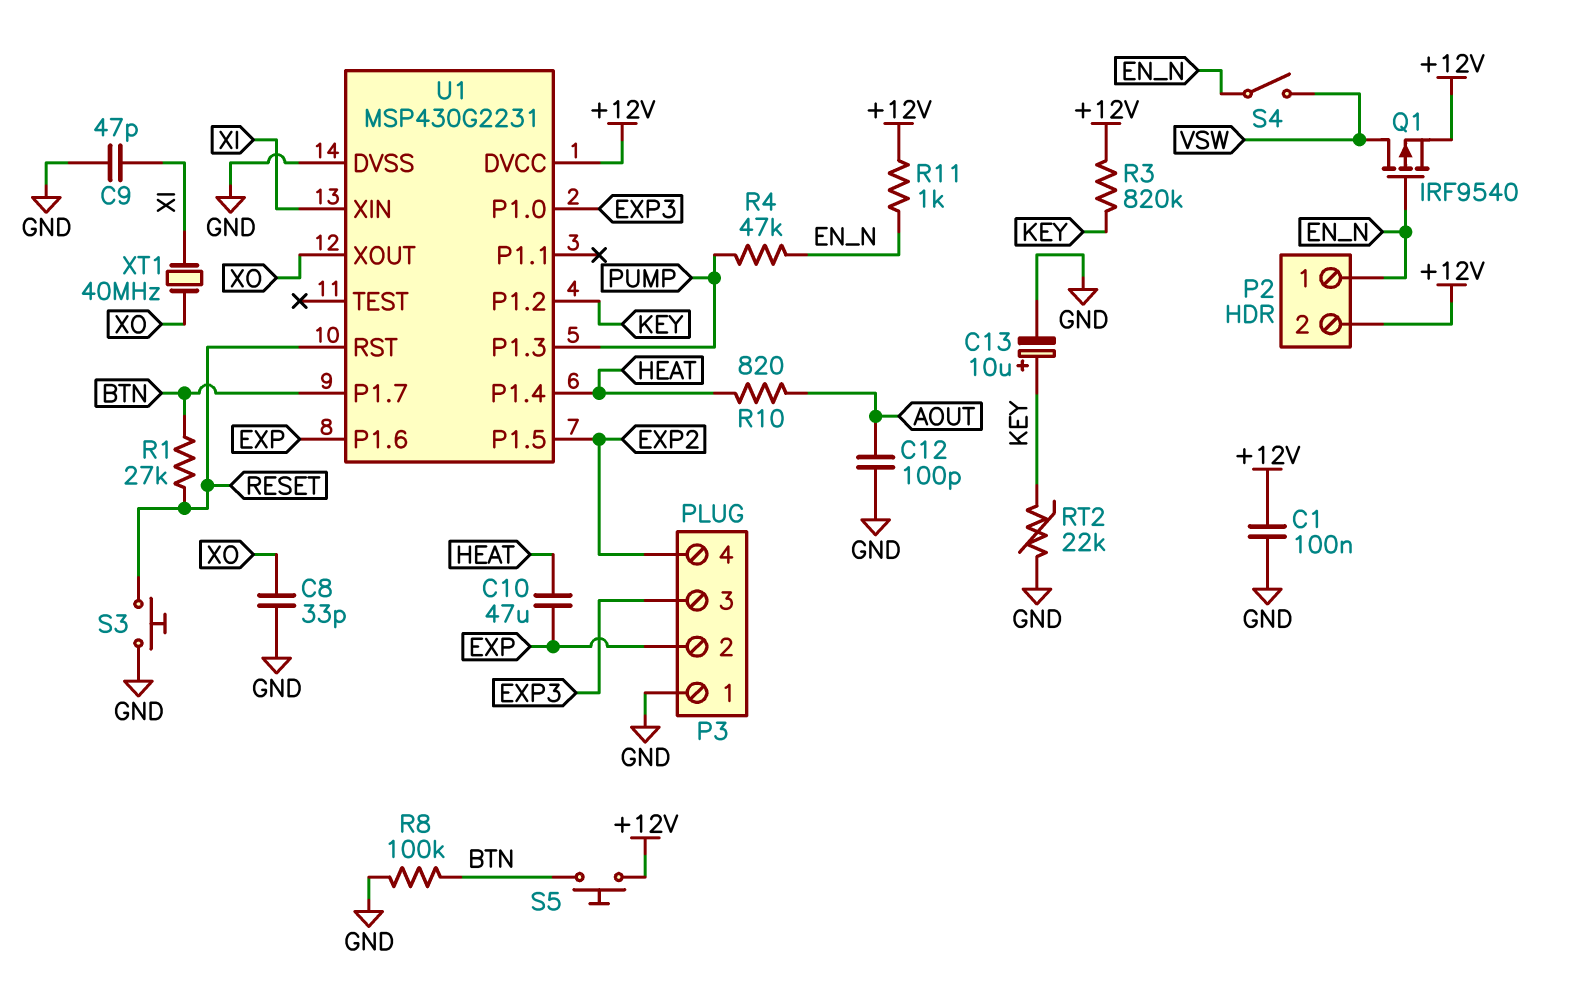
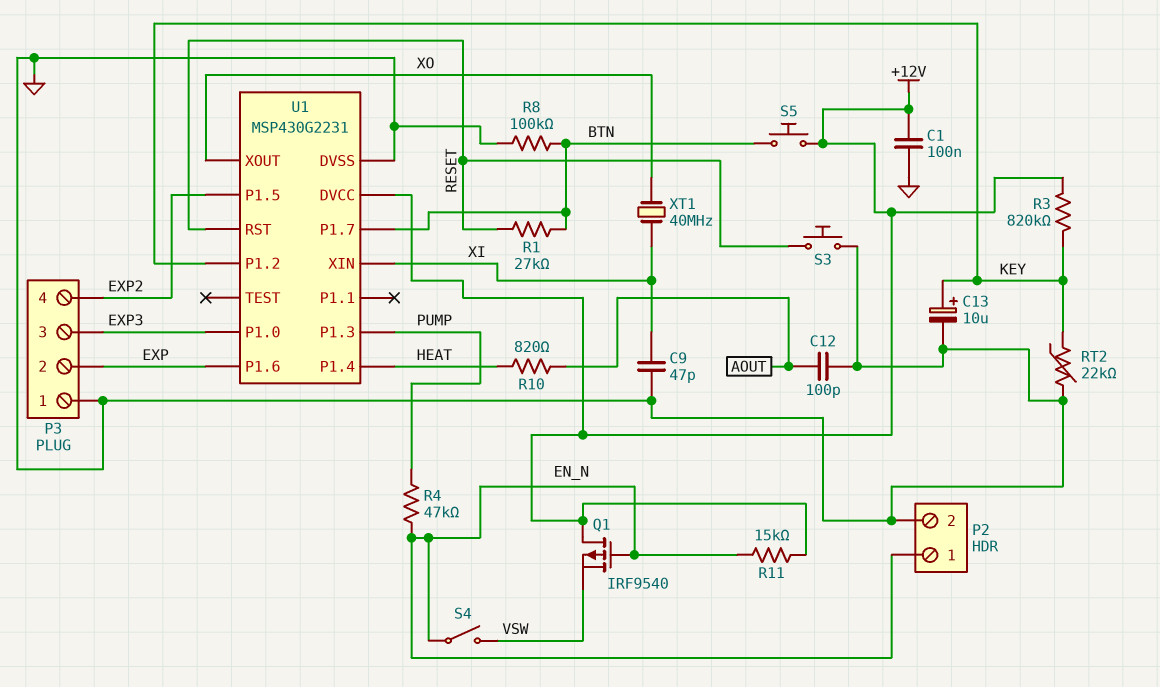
C8: 33pF (GND, XO) -> none
C10: 47uF (EXP, HEAT) -> none
P2 pin 2: +12V -> GND
Q1: PMOS IRF9540 (G EN_N, D VSW, S +12V) -> PMOS IRF9540 (G EN_N, D +12V, S VSW)
R11: 1k (+12V, EN_N) -> 15k (+12V, EN_N)

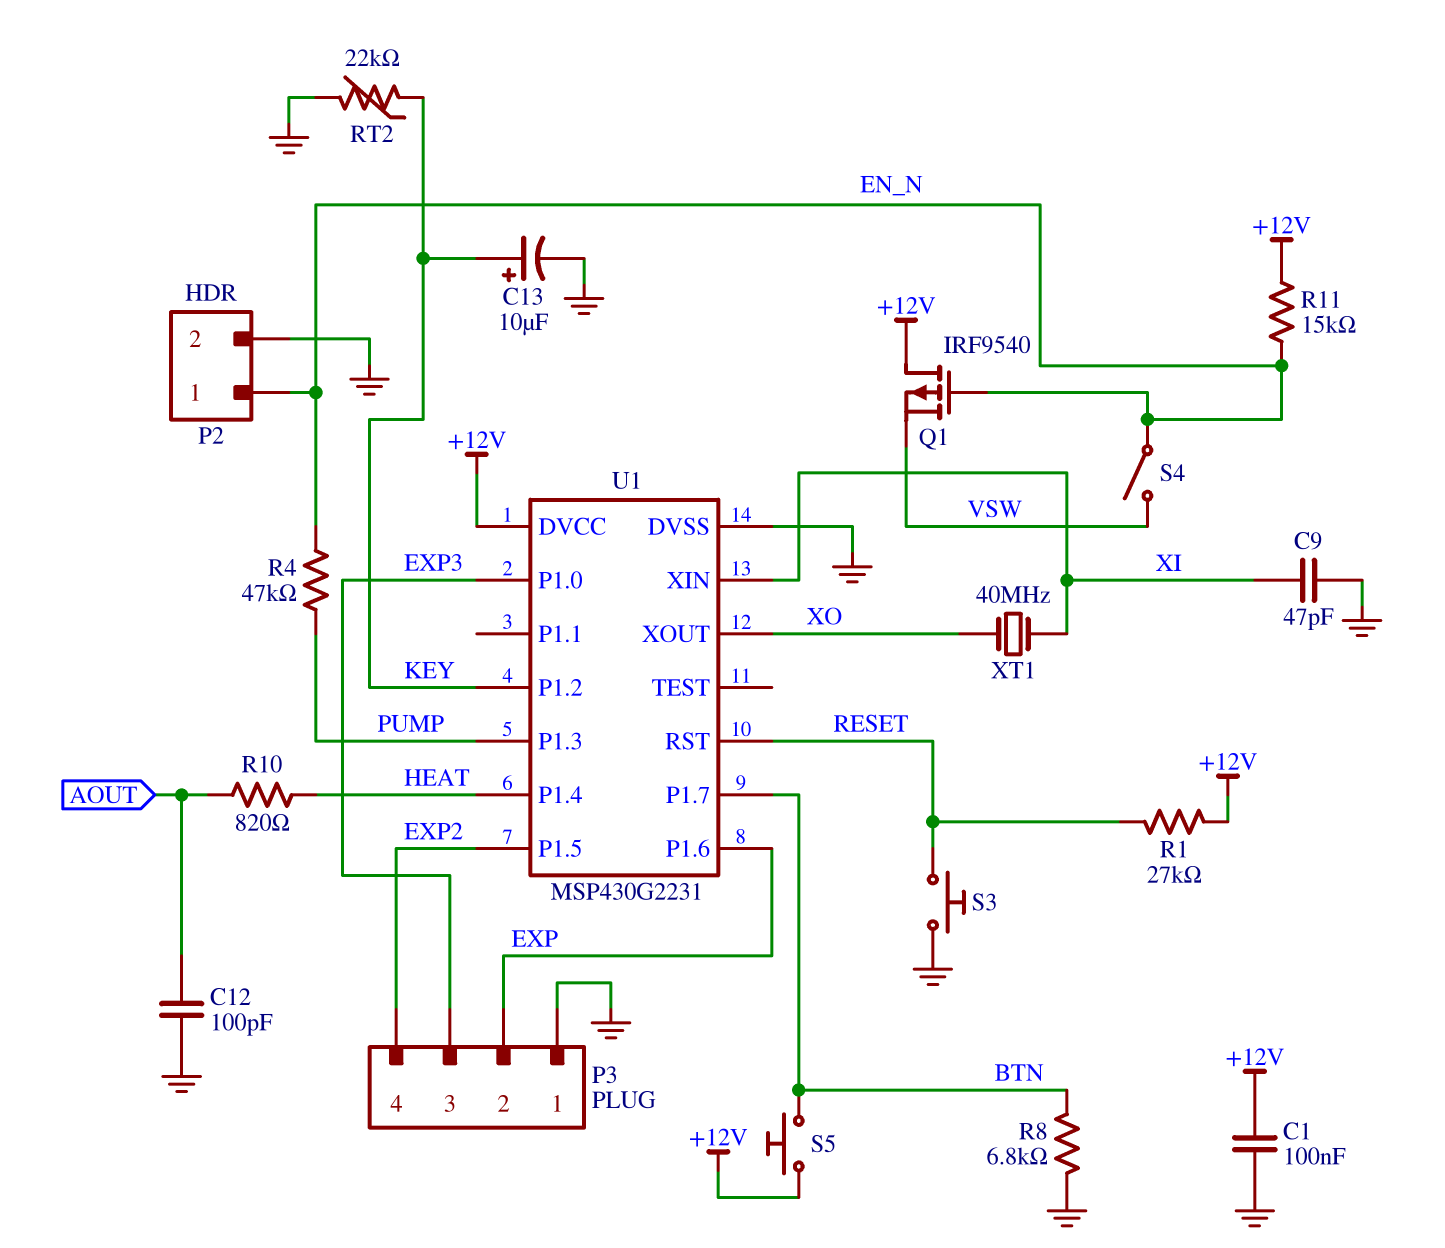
R1: 27k (BTN, RESET) -> 27k (+12V, RESET)
R3: 820k (+12V, KEY) -> none
R8: 100k (BTN, GND) -> 6.8k (BTN, GND)

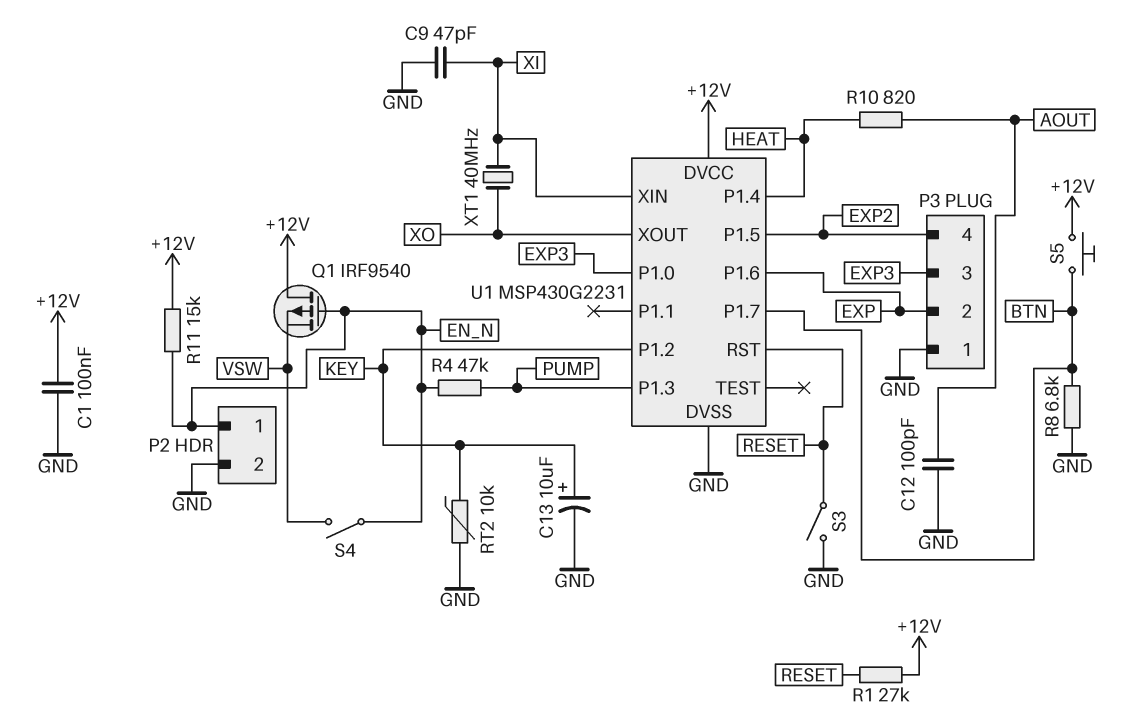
RT2: 22k (GND, KEY) -> 10k (GND, KEY)
S3: button (GND, RESET) -> switch (GND, RESET)

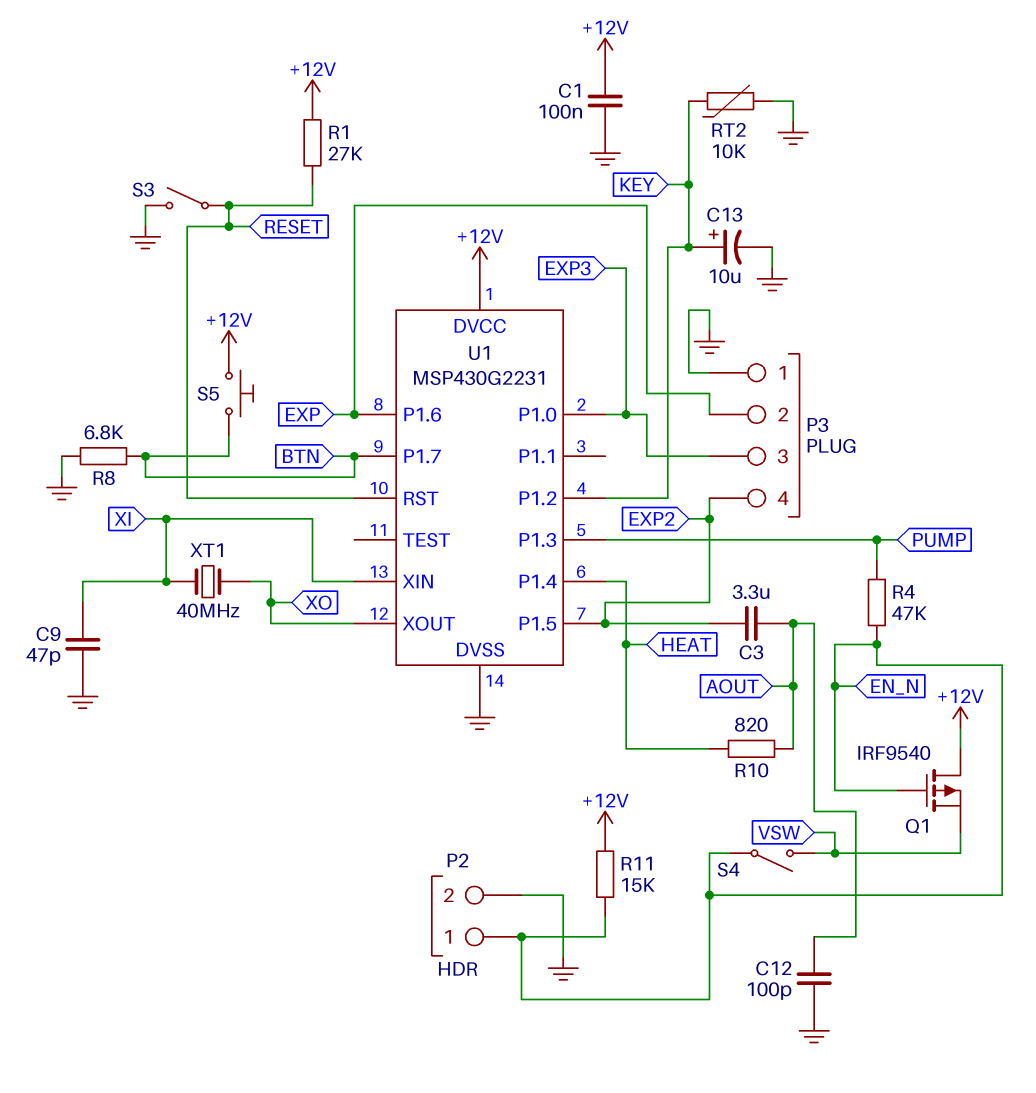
C3: none -> 3.3uF (AOUT, EXP2)

